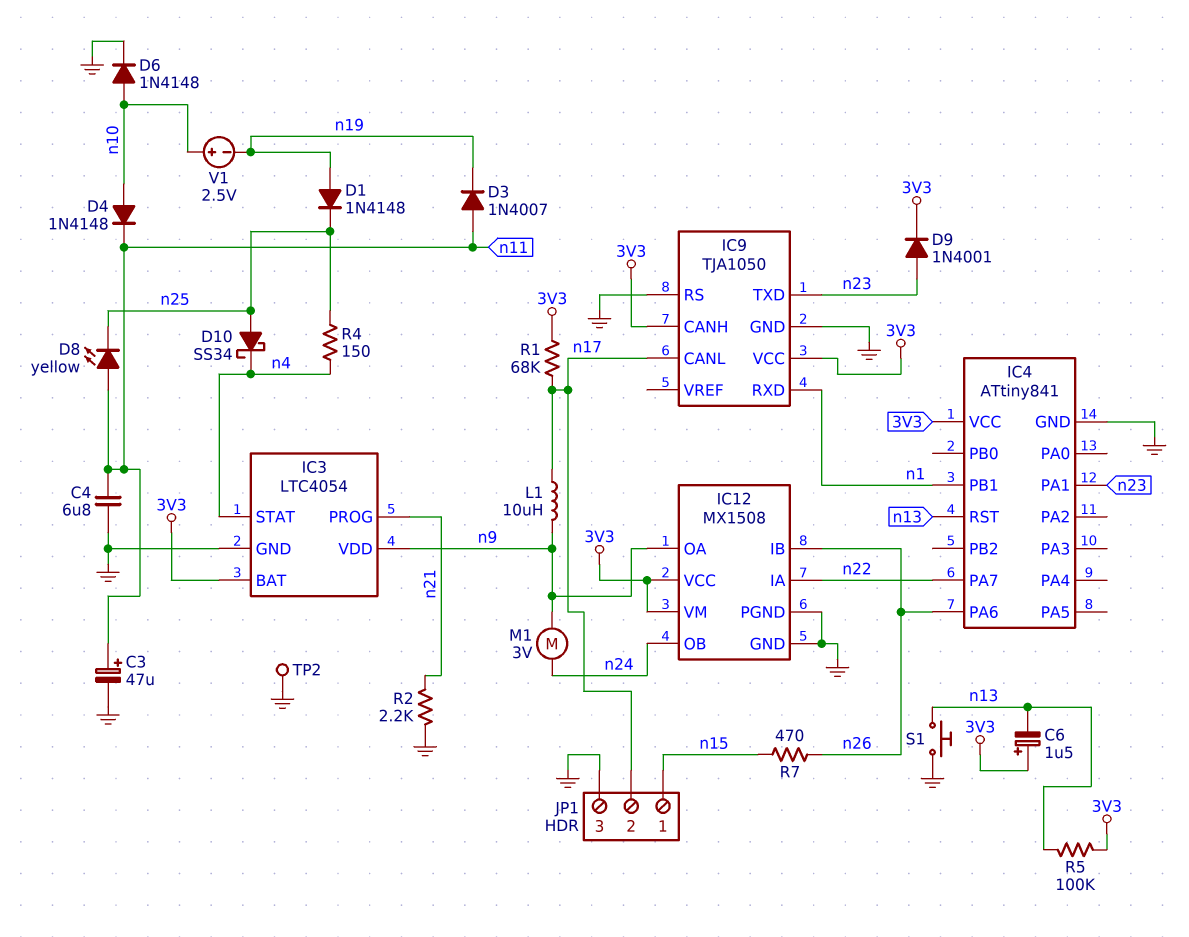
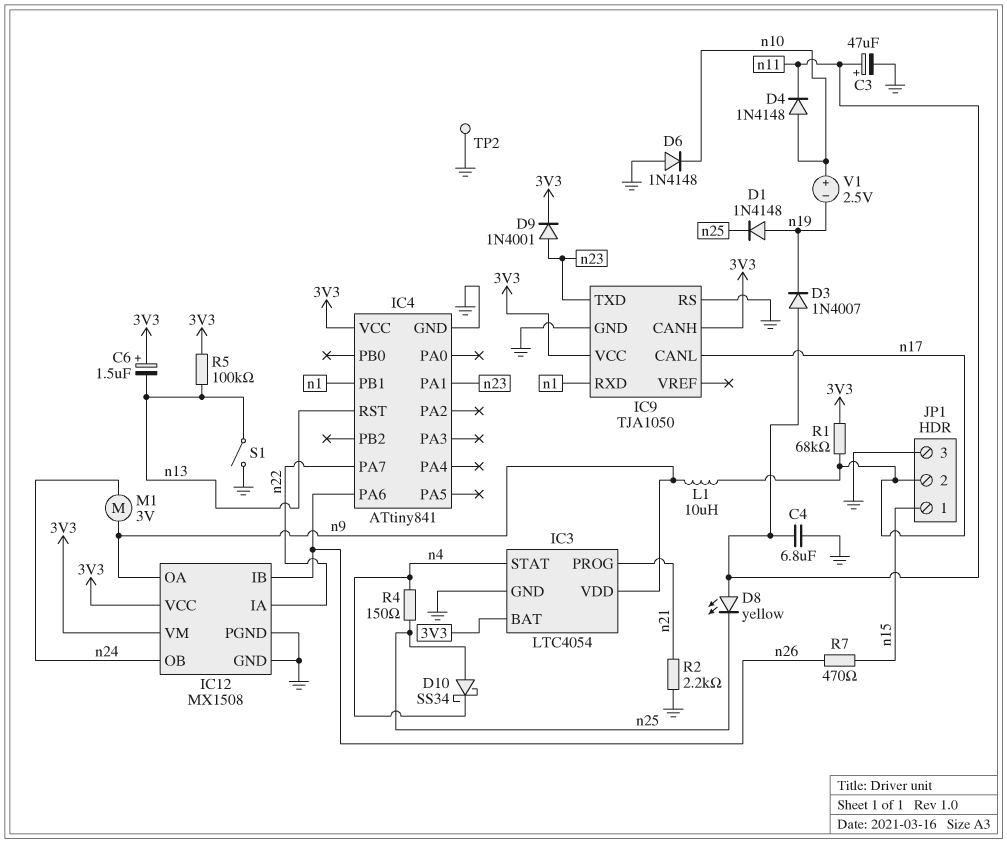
D6: diode 1N4148 (A n10, K GND) -> diode 1N4148 (A GND, K n10)
S1: button (GND, n13) -> switch (GND, n13)

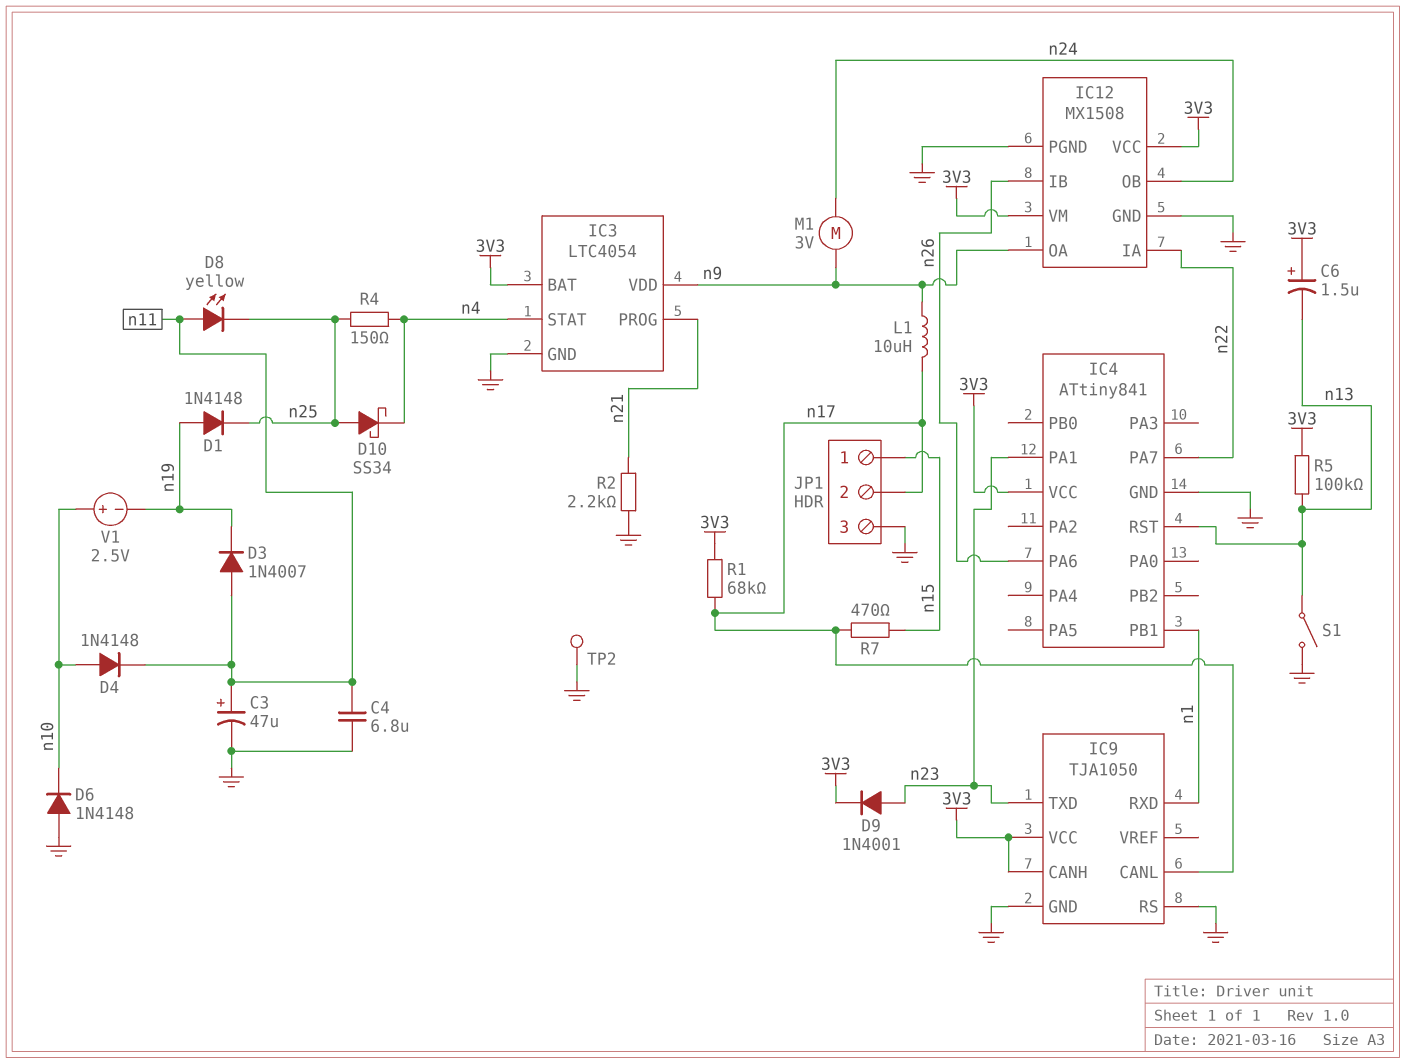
R7: 470 (n15, n26) -> 470 (n15, n17)

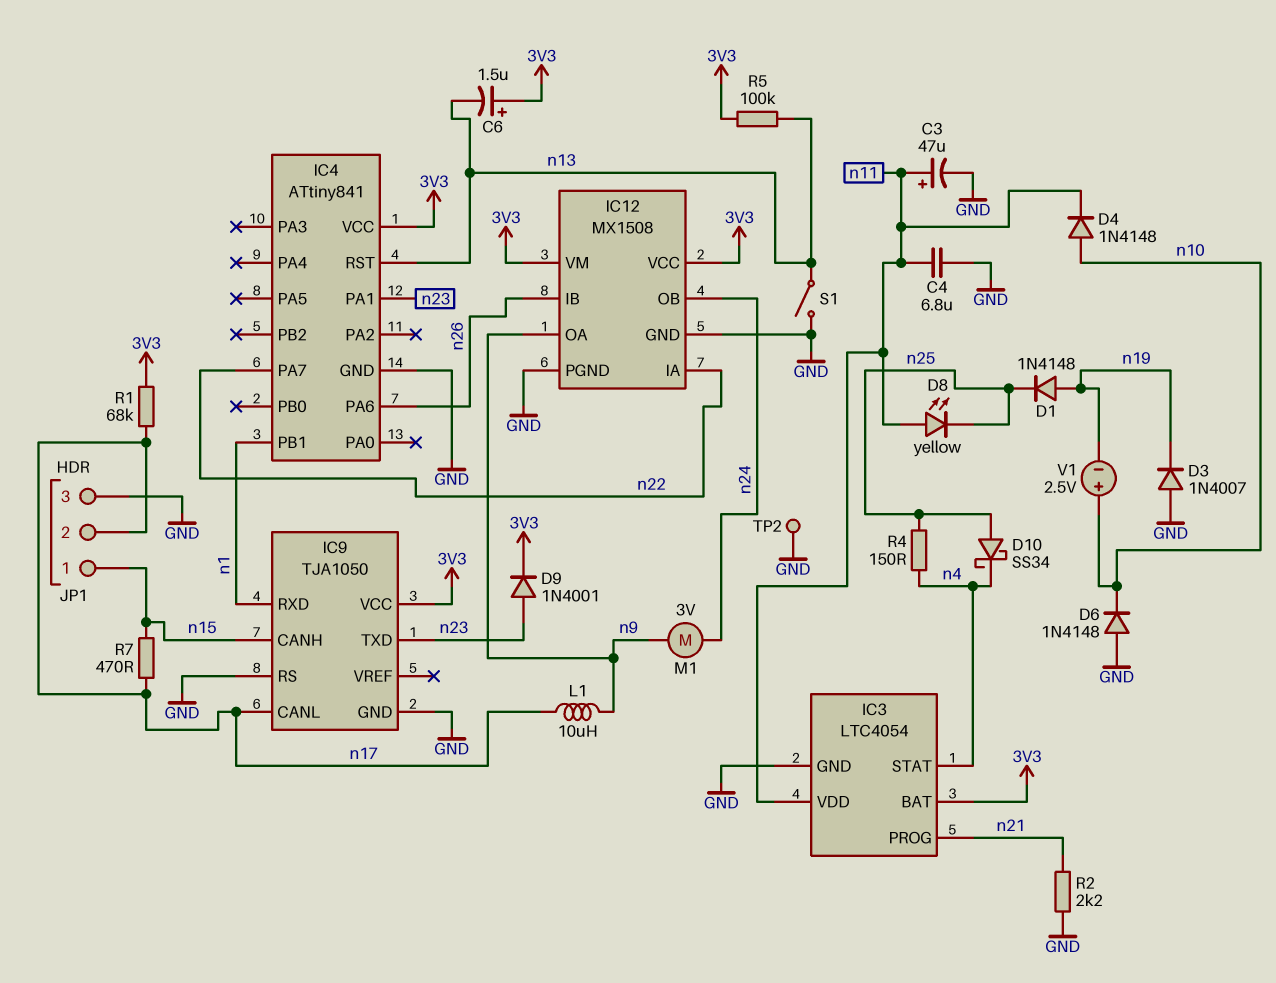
D3: diode 1N4007 (A n11, K n19) -> diode 1N4007 (A GND, K n19)
IC3 pin VDD: n9 -> n11
IC9 pin CANH: 3V3 -> n15

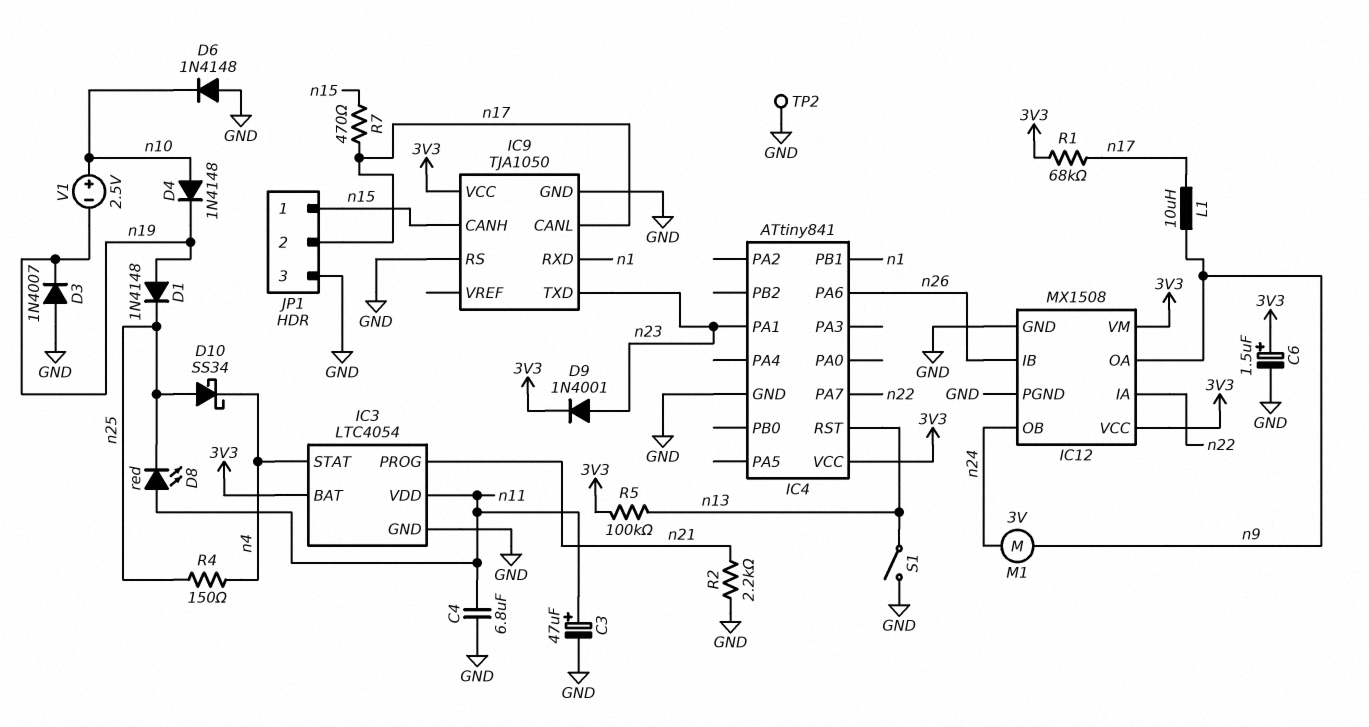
C6: 1.5uF (plus 3V3, minus n13) -> 1.5uF (plus 3V3, minus GND)
D4: diode 1N4148 (A n10, K n11) -> diode 1N4148 (A n10, K n19)
D8: LED yellow (A n11, K n25) -> LED red (A n11, K n25)

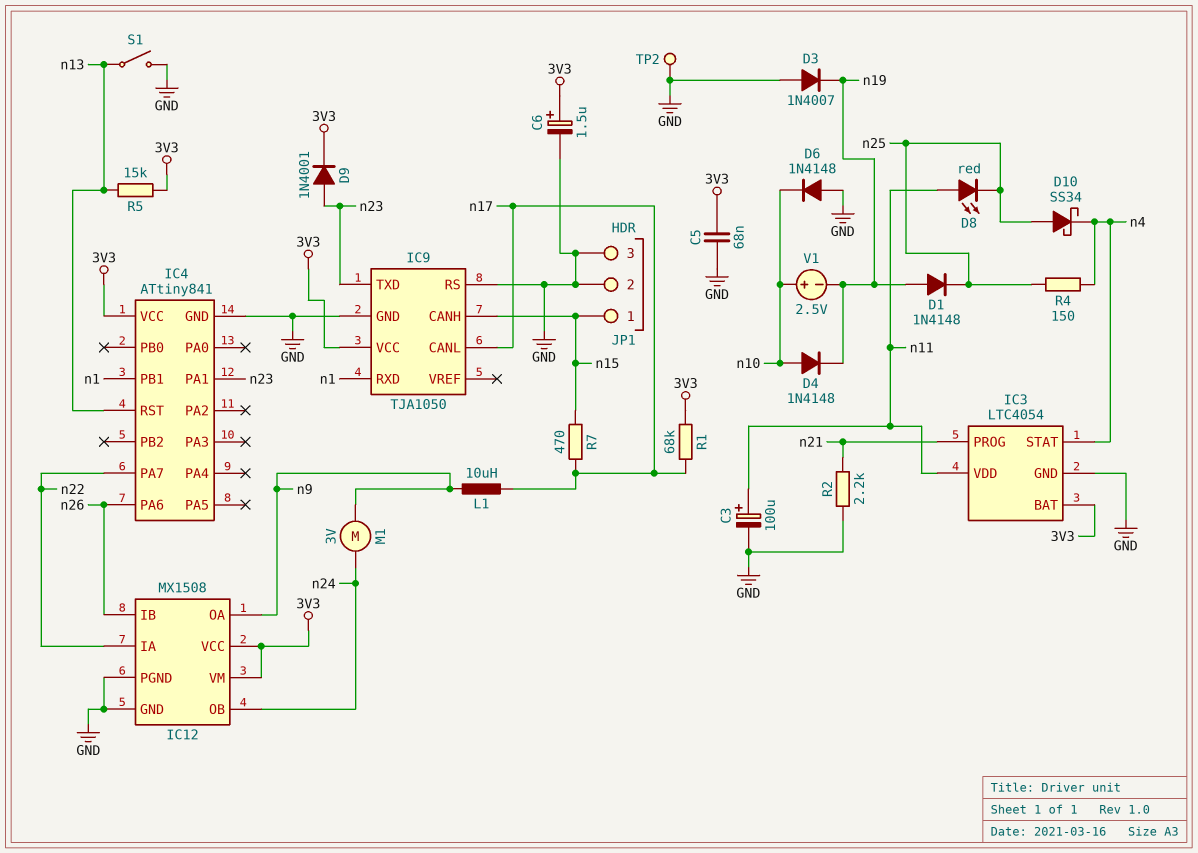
C3: 47uF (plus n11, minus GND) -> 100uF (plus n11, minus GND)
C4: 6.8uF (GND, n11) -> none
C5: none -> 68nF (3V3, GND)
JP1 pin 2: n17 -> GND
R5: 100k (3V3, n13) -> 15k (3V3, n13)

